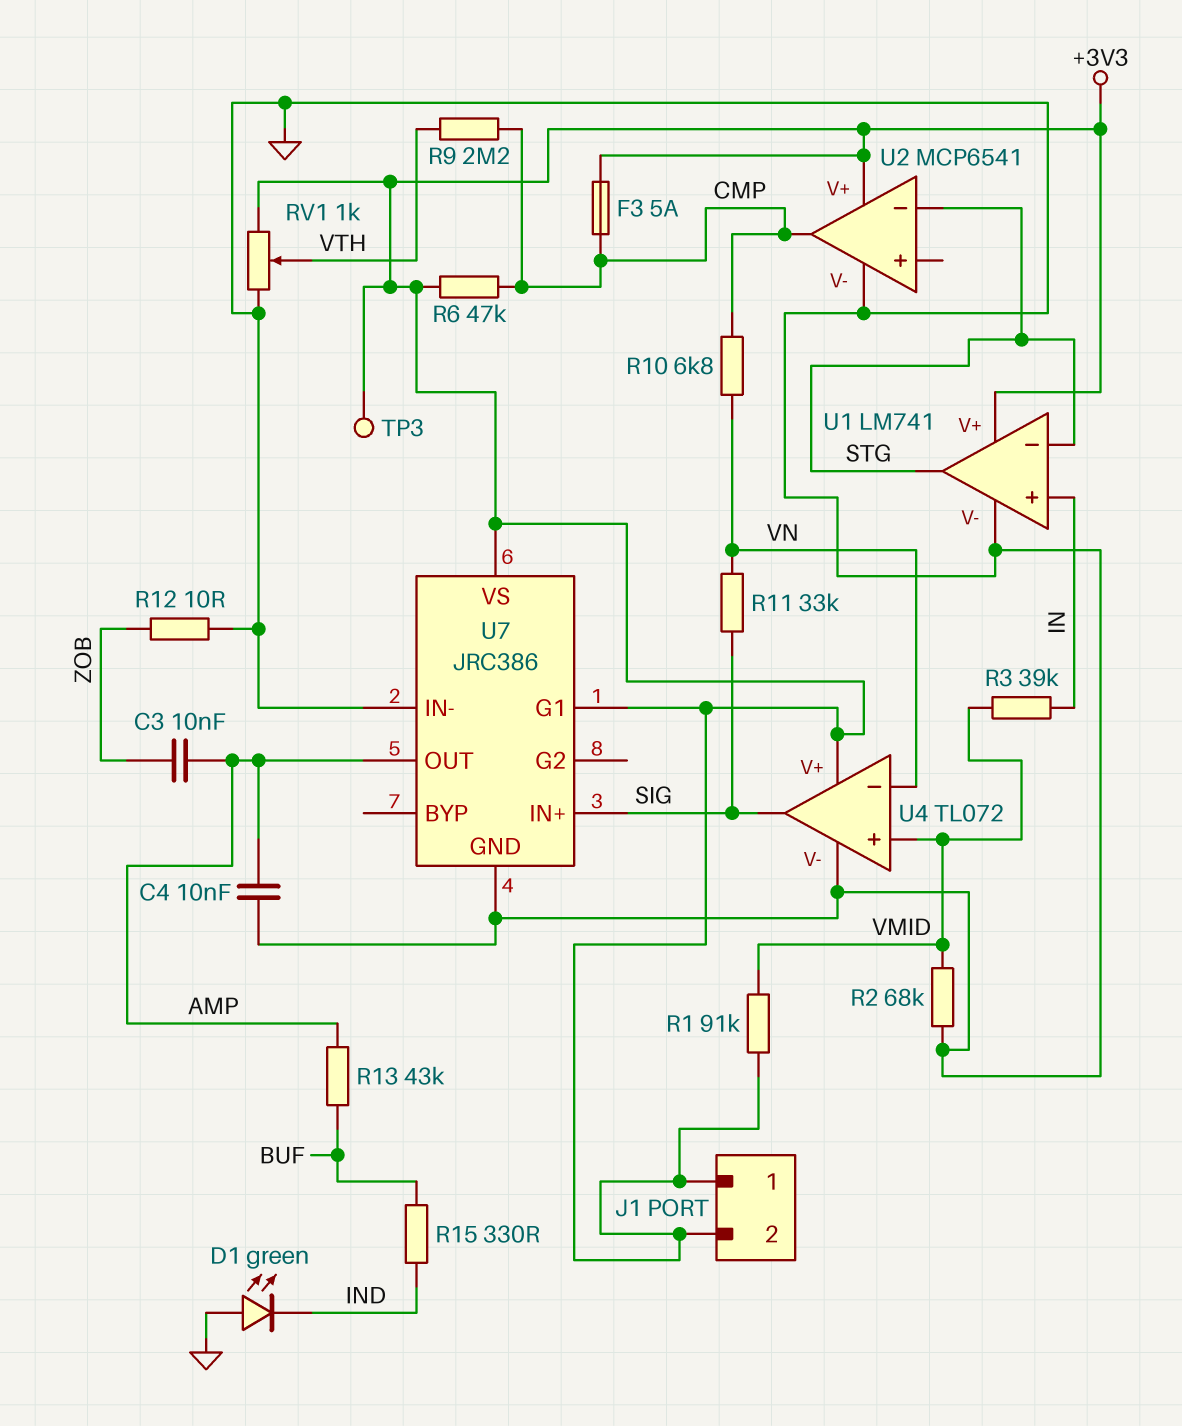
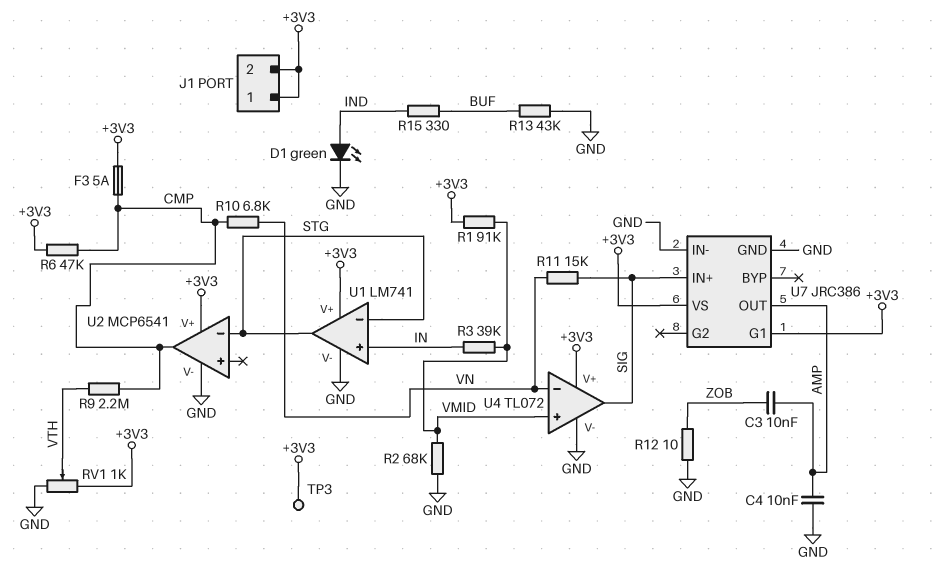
D1: LED green (A GND, K IND) -> LED green (A IND, K GND)
R11: 33k (SIG, VN) -> 15k (SIG, VN)
R13: 43k (AMP, BUF) -> 43k (BUF, GND)

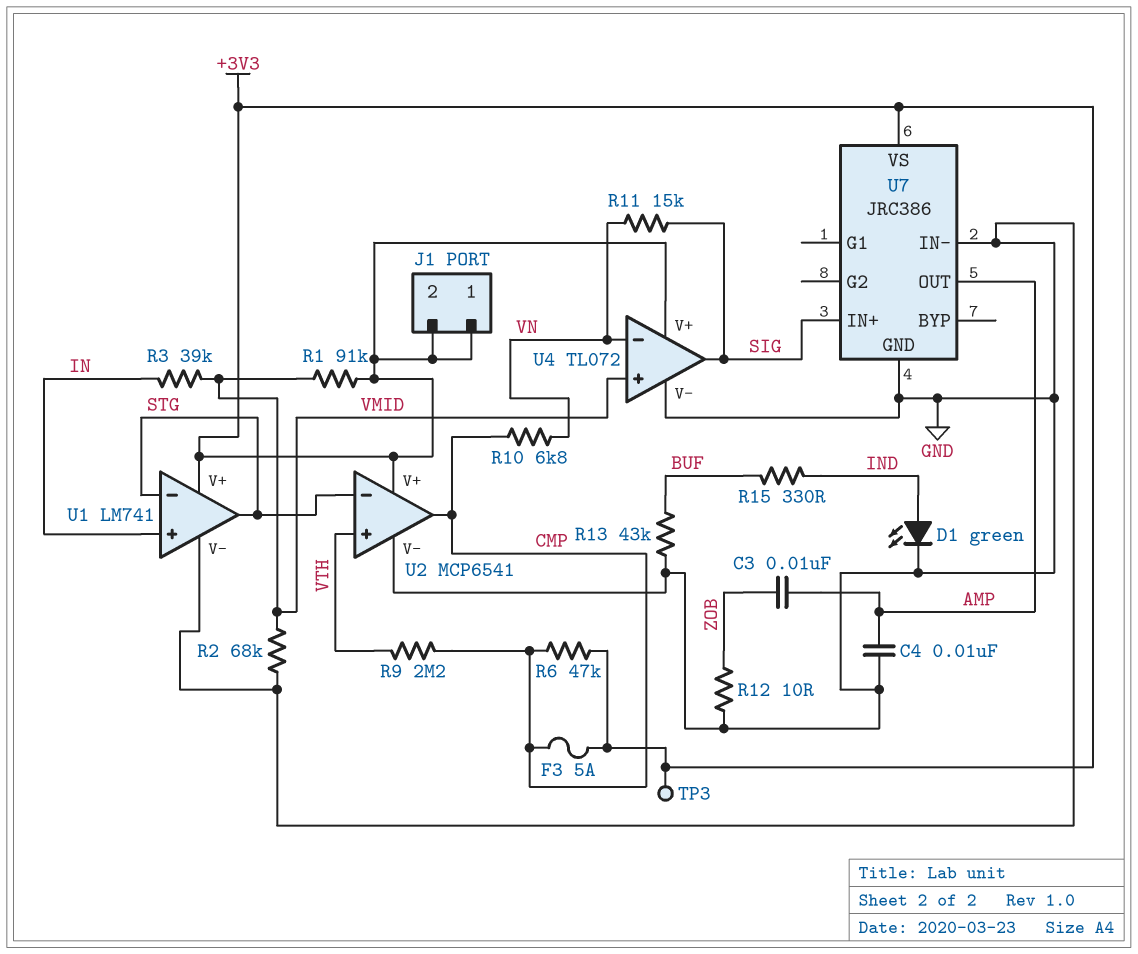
RV1: 1k (+3V3, GND, wiper VTH) -> none
U2 pin in+: none -> VTH
U7 pin G1: +3V3 -> none

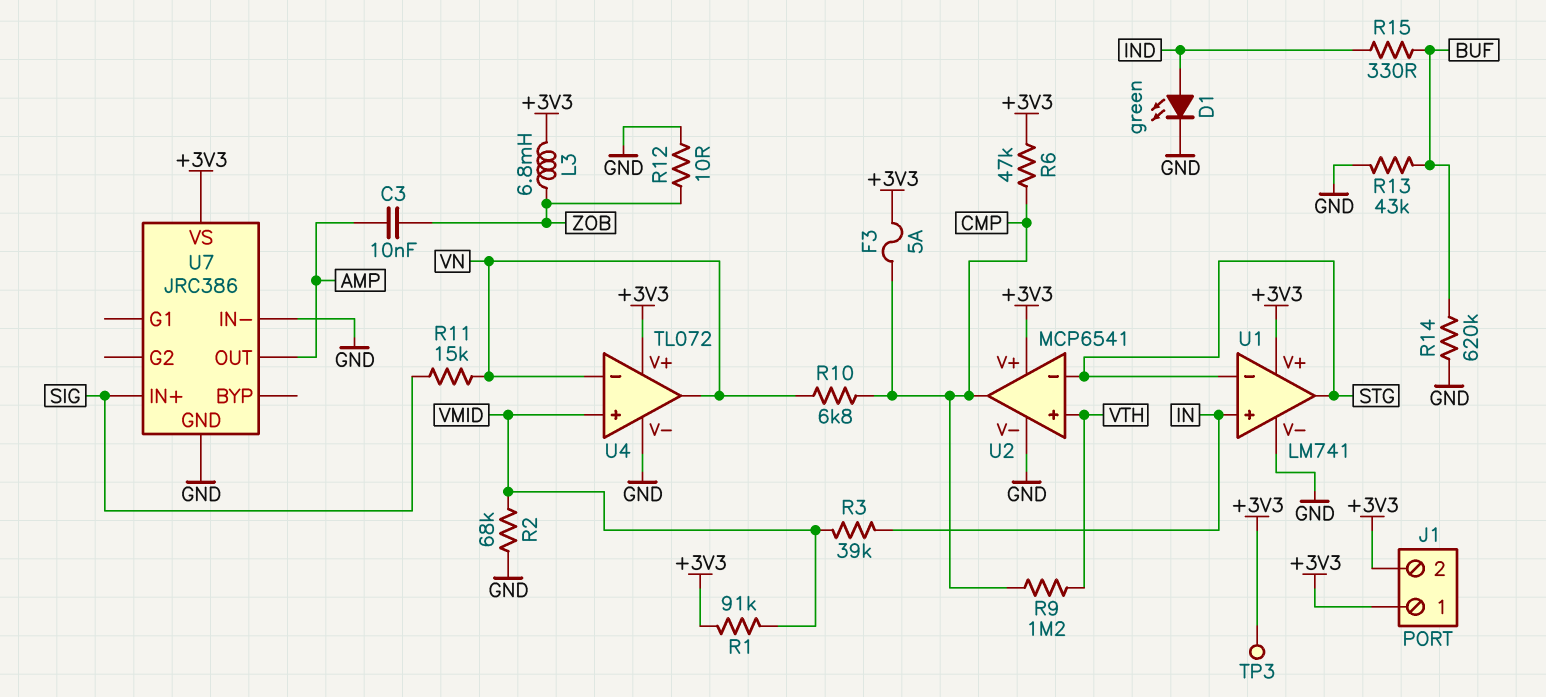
C4: 10nF (AMP, GND) -> none
L3: none -> 6.8mH (+3V3, ZOB)
R9: 2.2M (CMP, VTH) -> 1.2M (CMP, VTH)
R14: none -> 620k (BUF, GND)
U4 pin out: SIG -> VN

